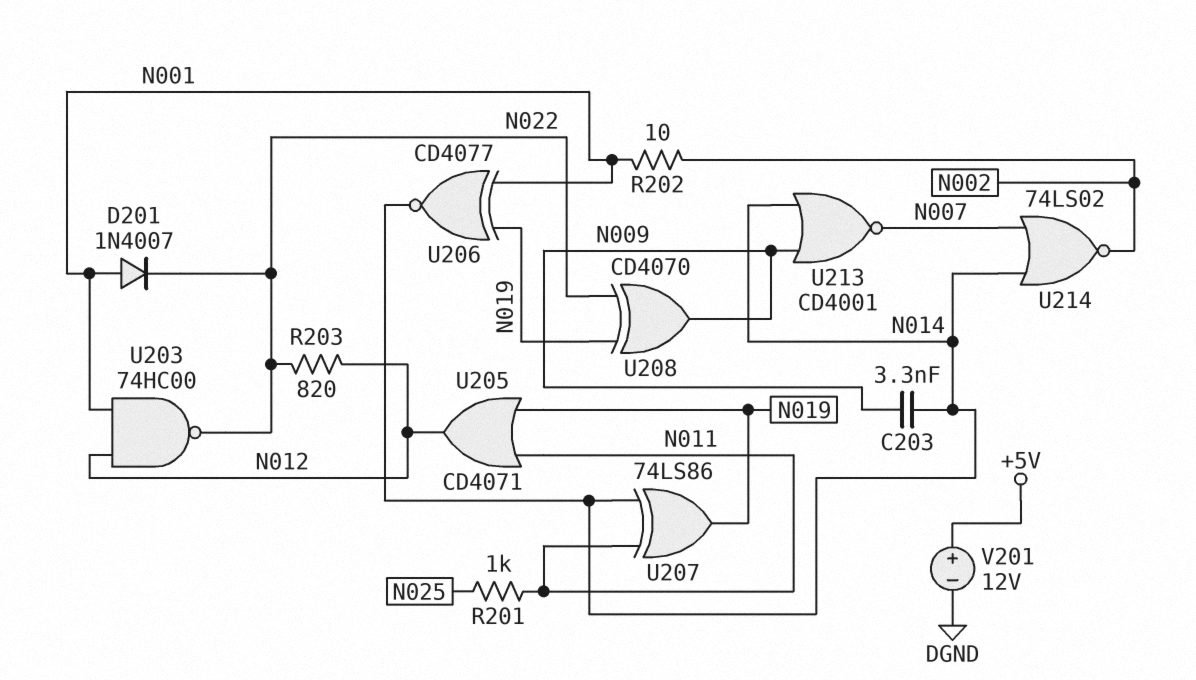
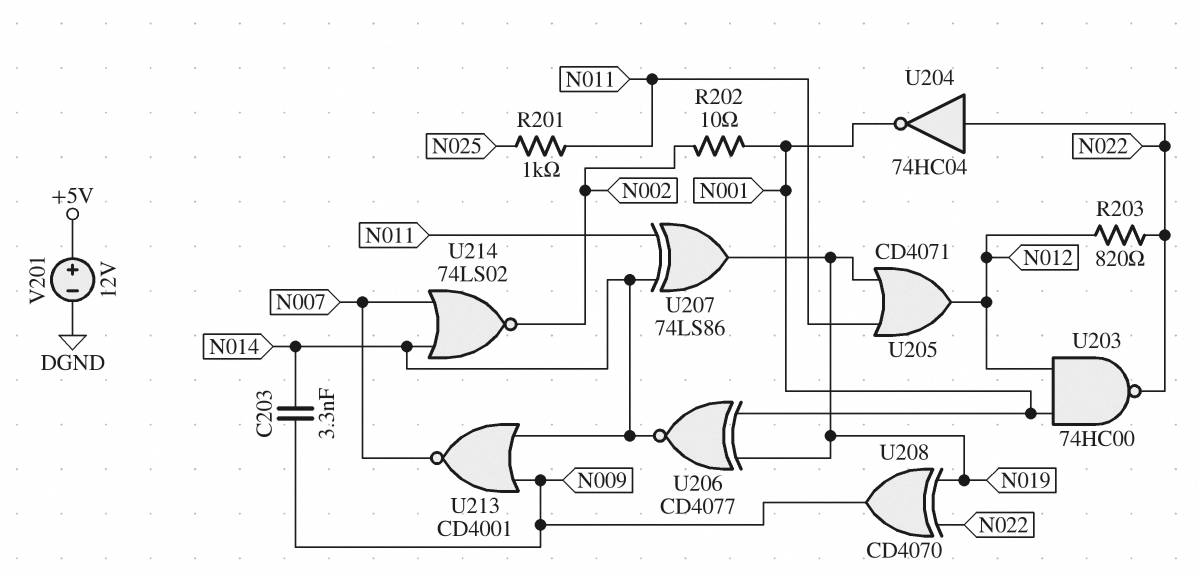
D201: diode 1N4007 (A N001, K N022) -> none
U204: none -> NOT 74HC04 (in N022, out N001)

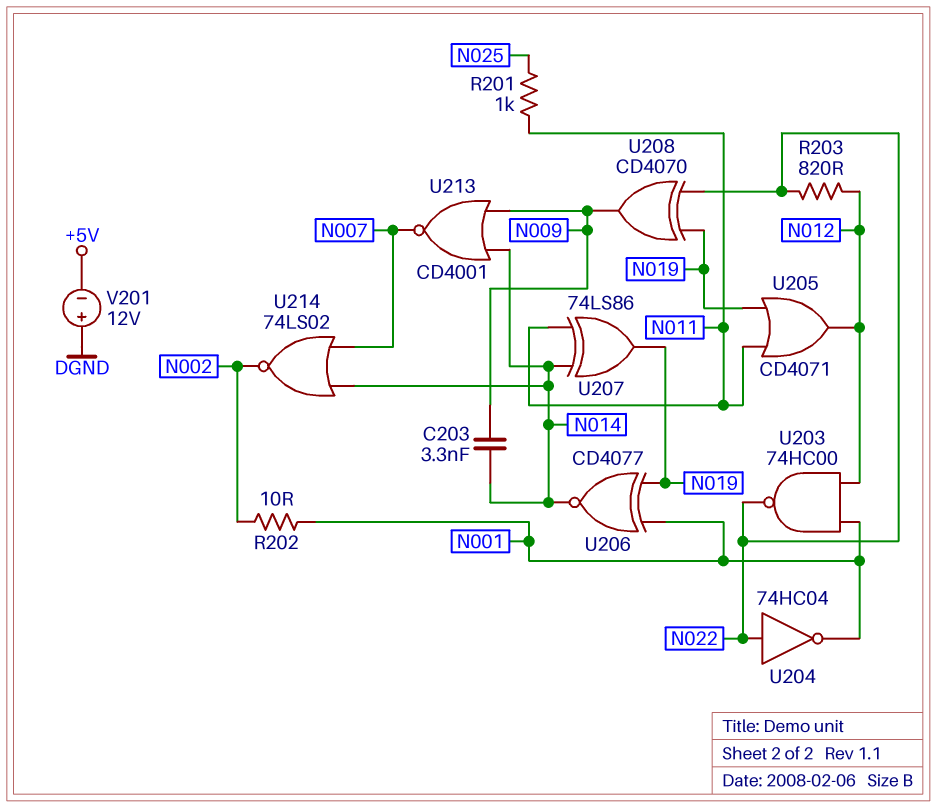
V201: 12V (plus +5V, minus DGND) -> 12V (plus DGND, minus +5V)

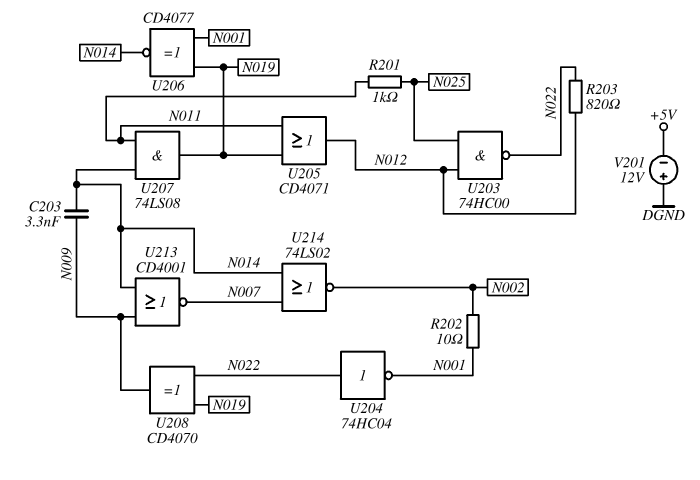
U203: NAND 74HC00 (in N001, in N012, out N022) -> NAND 74HC00 (in N012, in N025, out N022)
U207: XOR 74LS86 (in N011, in N014, out N019) -> AND 74LS08 (in N011, in N014, out N019)

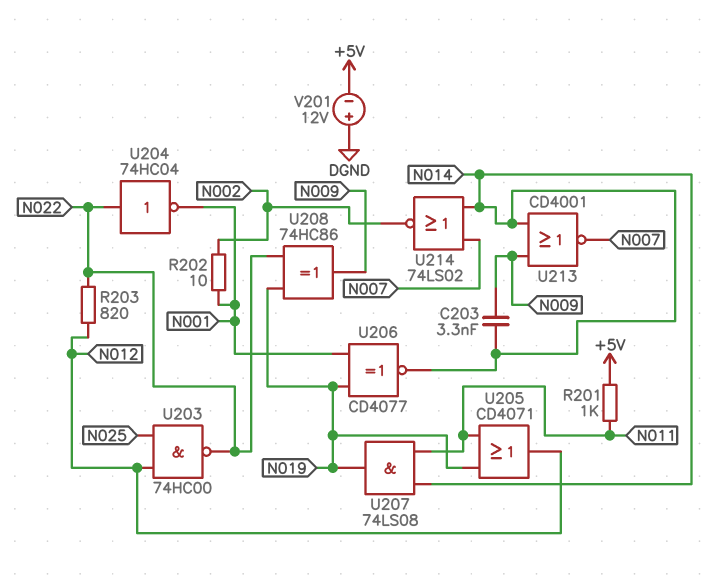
R201: 1k (N011, N025) -> 1k (+5V, N011)
U208: XOR CD4070 (in N019, in N022, out N009) -> XOR 74HC86 (in N019, in N022, out N009)

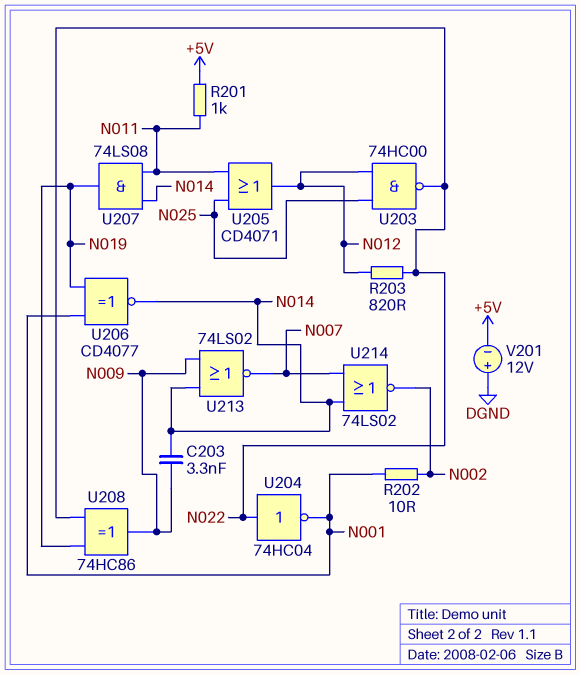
U205: OR CD4071 (in N011, in N019, out N012) -> OR CD4071 (in N011, in N025, out N012)
U213: NOR CD4001 (in N009, in N014, out N007) -> NOR 74LS02 (in N009, in N014, out N007)

